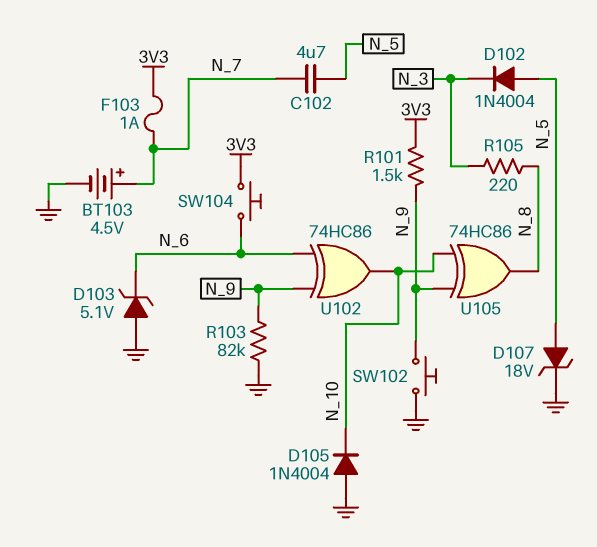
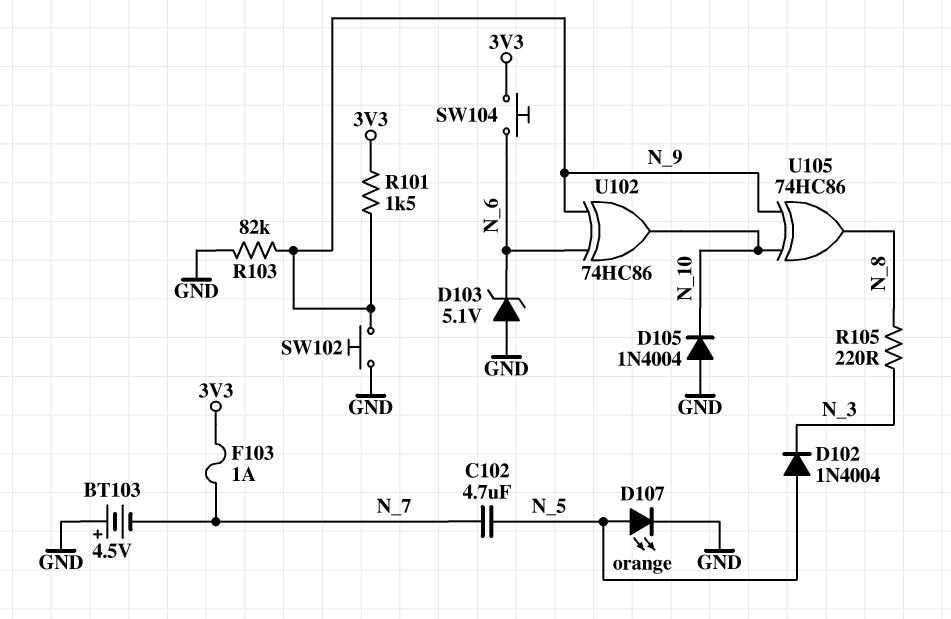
BT103: 4.5V (plus N_7, minus GND) -> 4.5V (plus GND, minus N_7)
D107: zener 18V (A N_5, K GND) -> LED orange (A N_5, K GND)

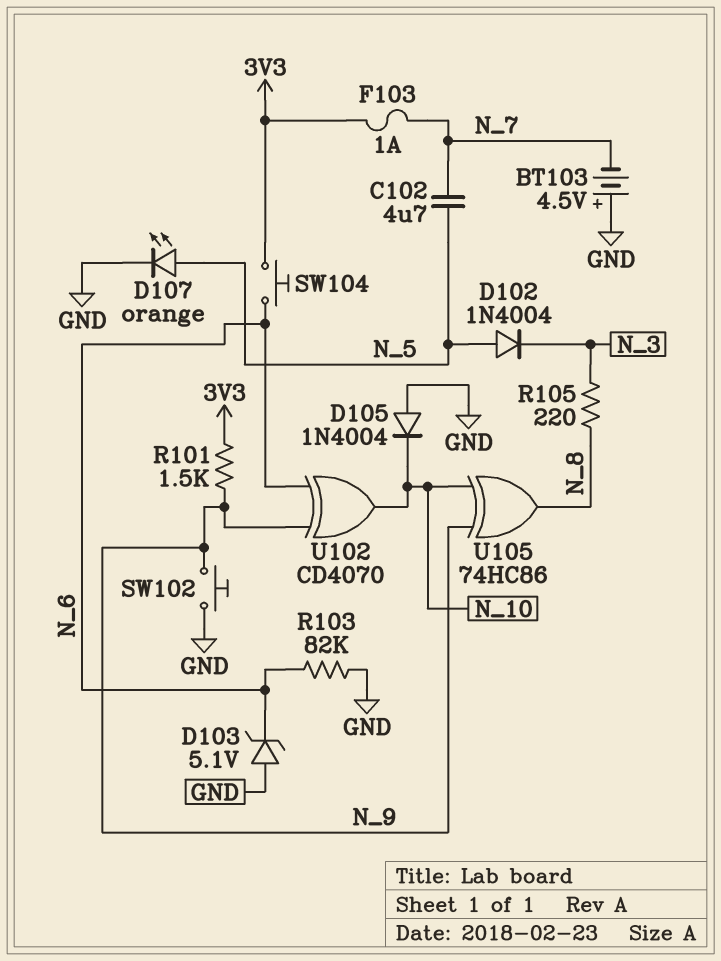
R103: 82k (GND, N_9) -> 82k (GND, N_6)
U102: XOR 74HC86 (in N_6, in N_9, out N_10) -> XOR CD4070 (in N_6, in N_9, out N_10)

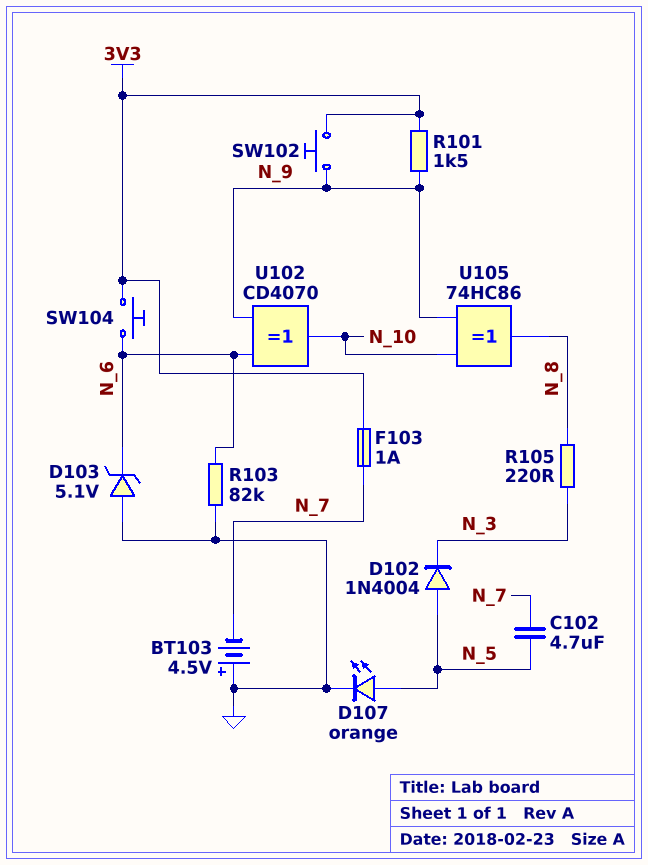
D105: diode 1N4004 (A GND, K N_10) -> none
SW102: button (GND, N_9) -> button (3V3, N_9)

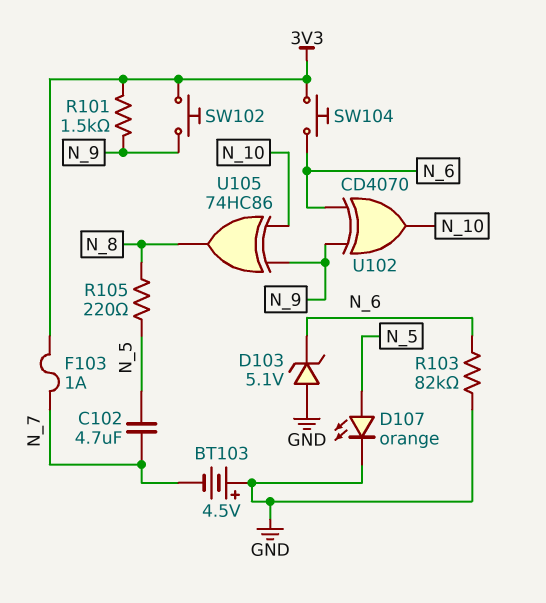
D102: diode 1N4004 (A N_5, K N_3) -> none
R105: 220 (N_3, N_8) -> 220 (N_5, N_8)

